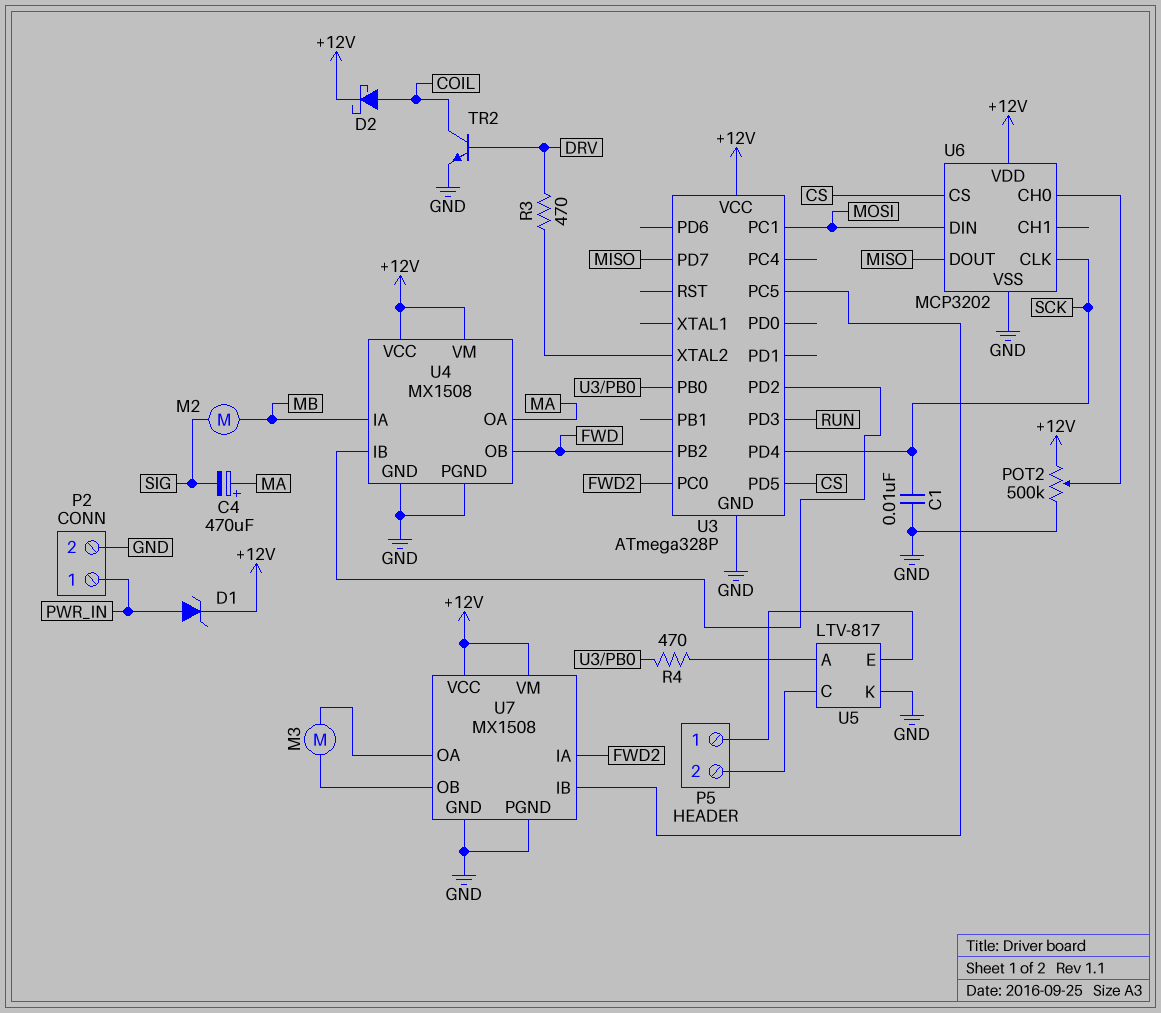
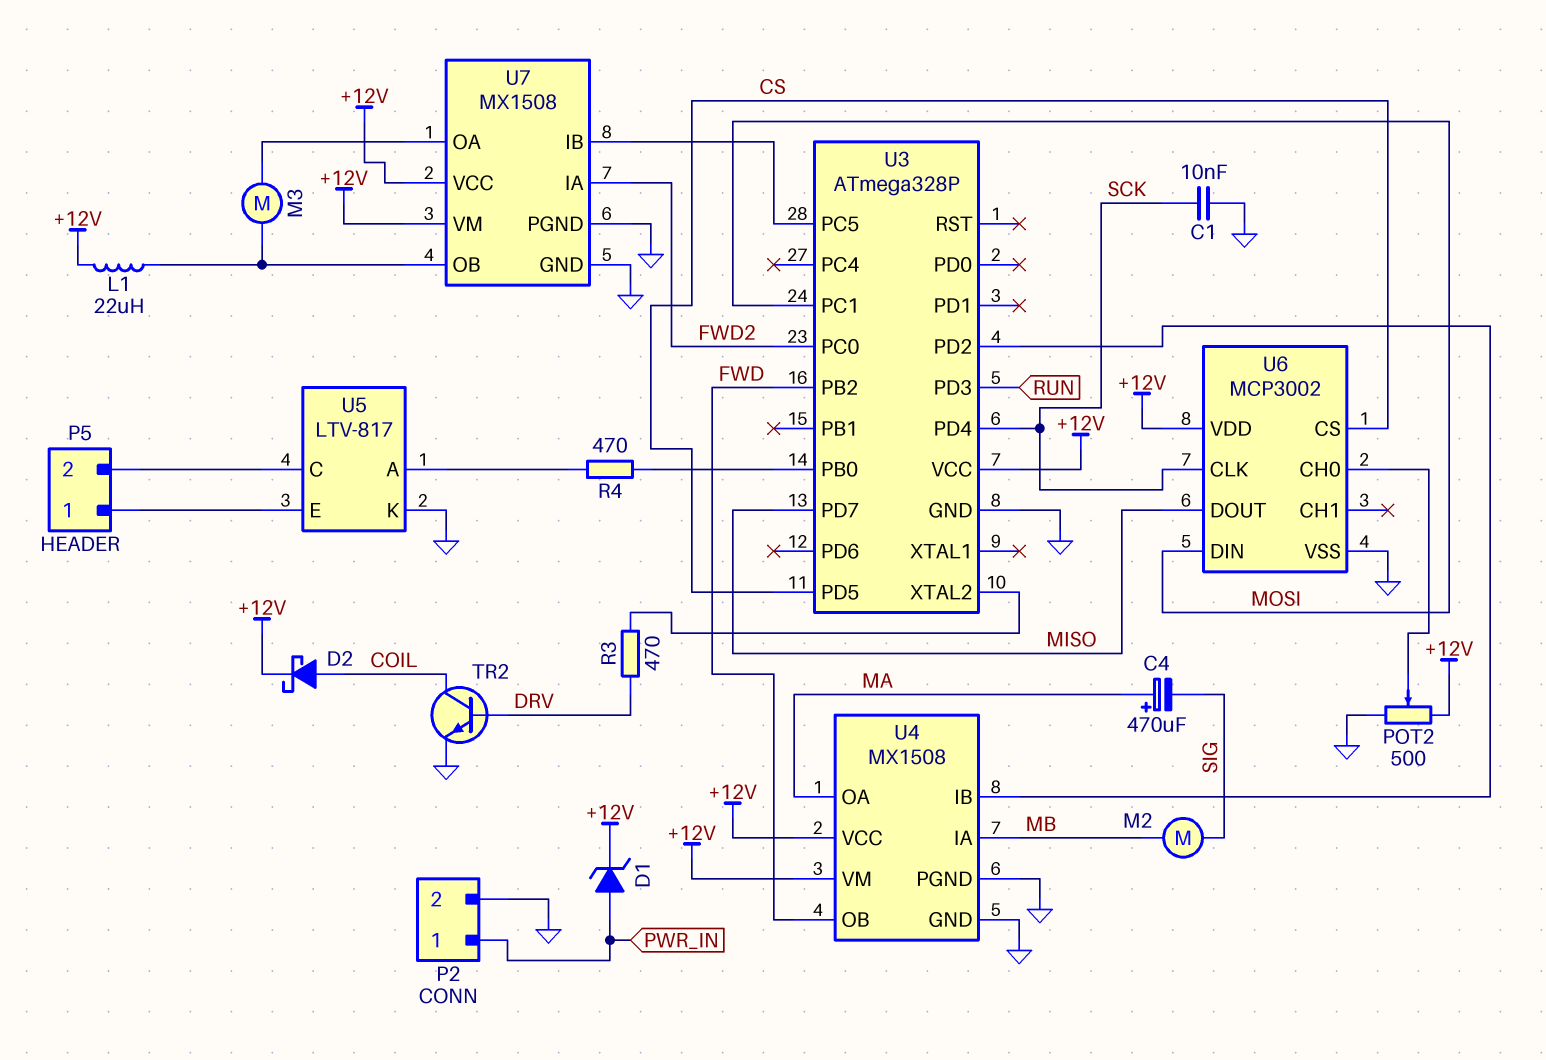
L1: none -> 22uH (+12V, U7/OB)
POT2: 500k (+12V, GND, wiper U6/CH0) -> 500 (+12V, GND, wiper U6/CH0)
U6: MCP3202 -> MCP3002

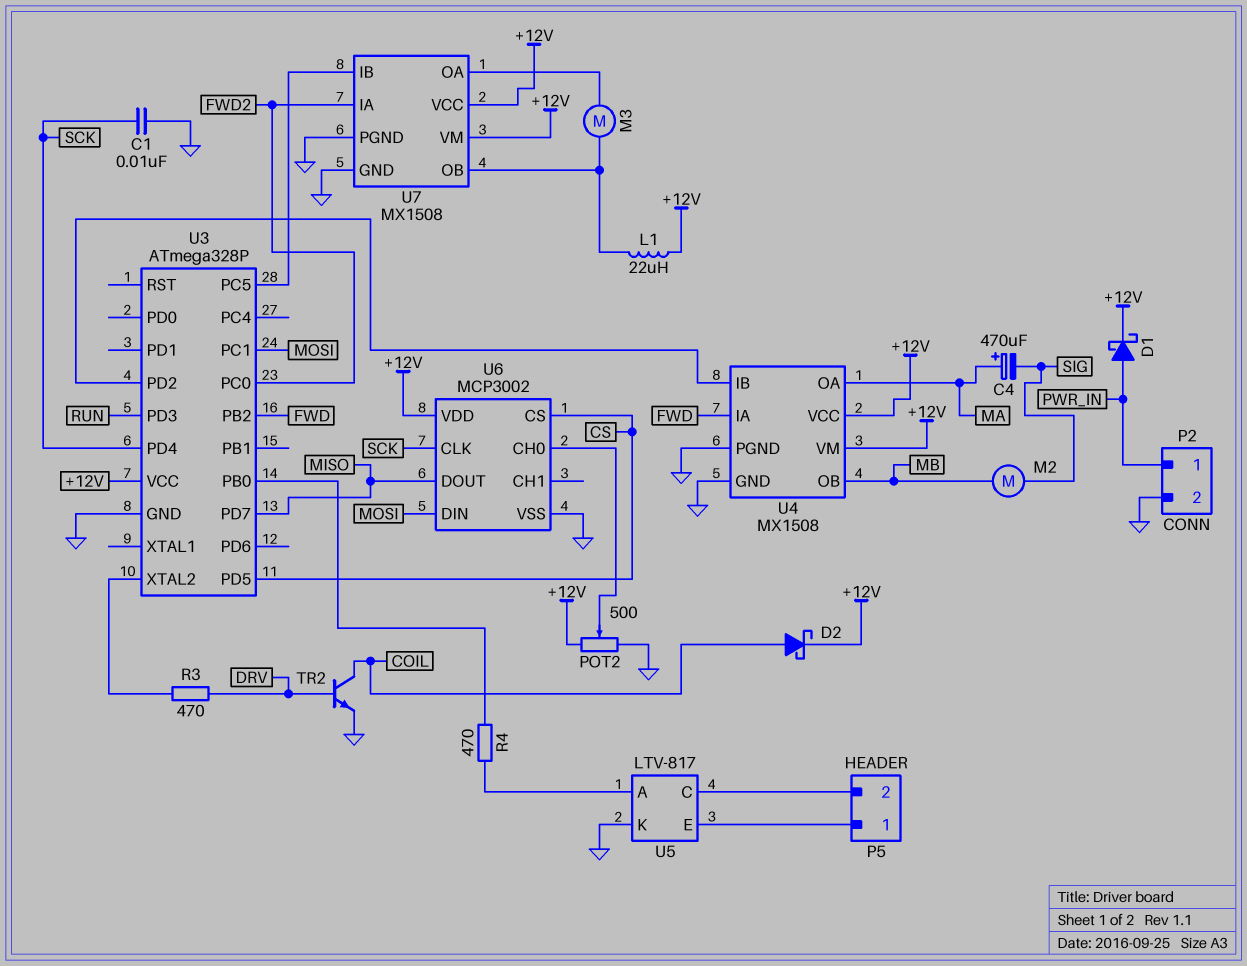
D1: zener (A PWR_IN, K +12V) -> schottky (A PWR_IN, K +12V)
U4 pin IA: MB -> FWD
U4 pin OB: FWD -> MB

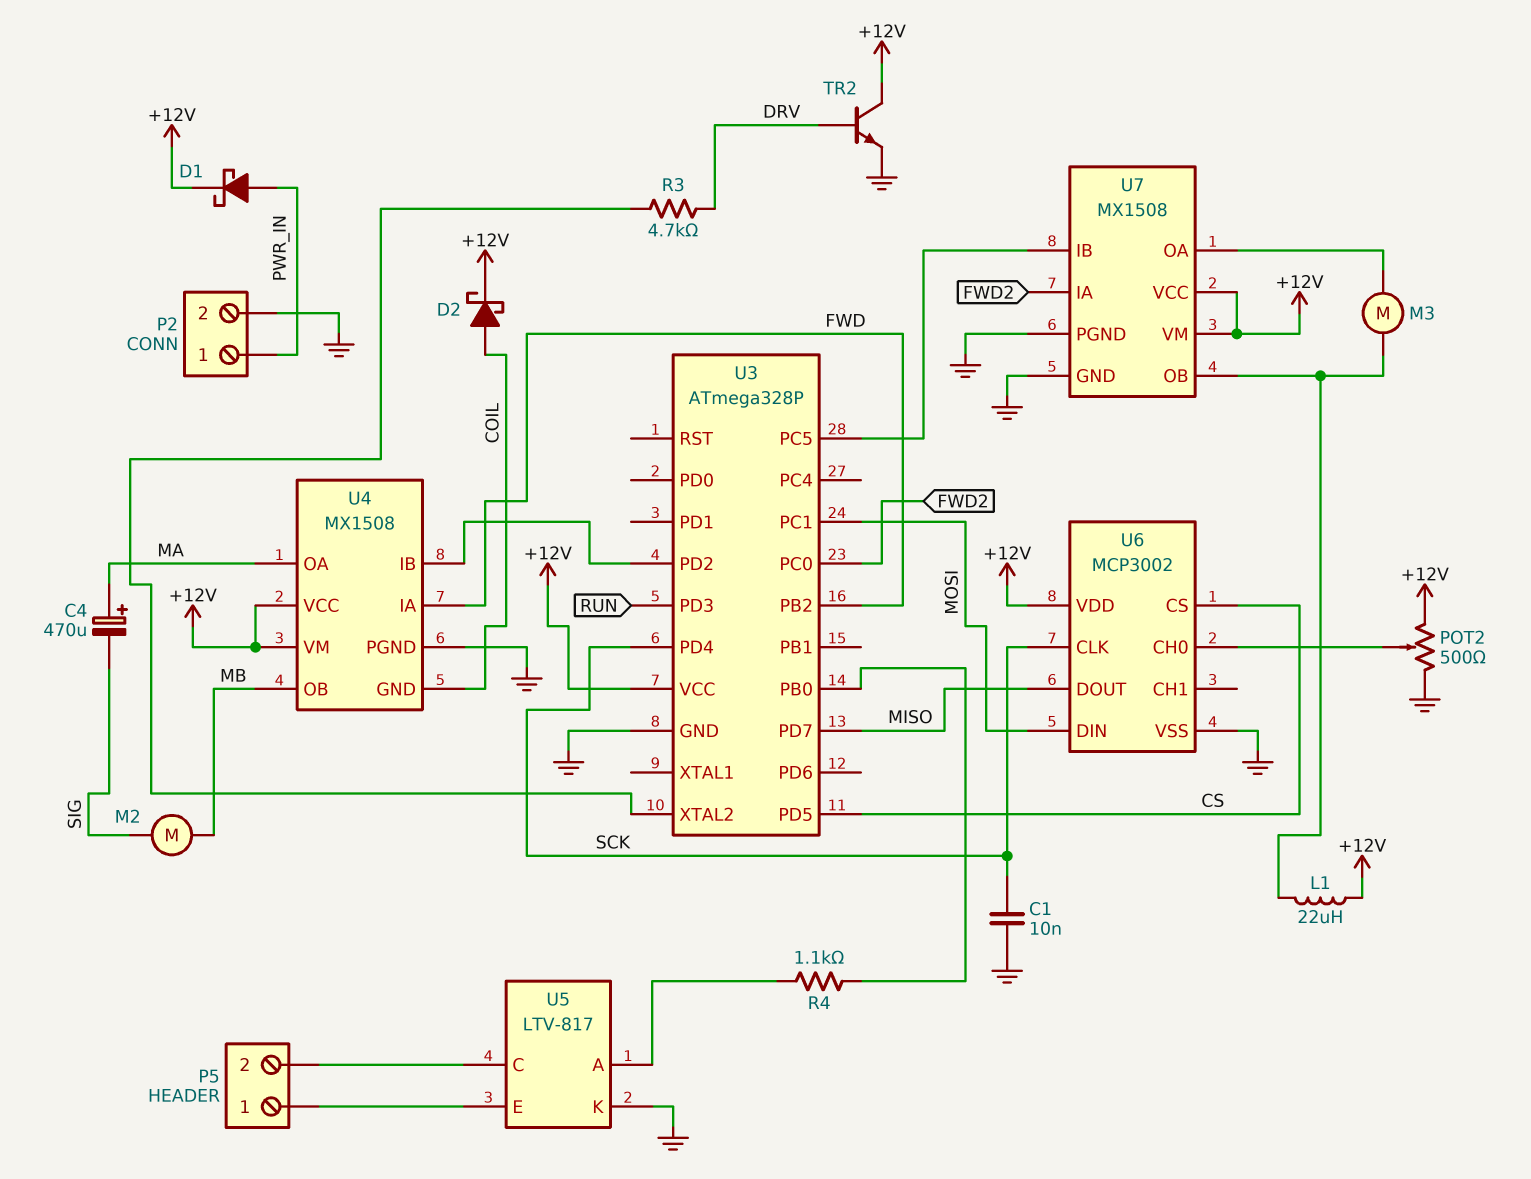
R3: 470 (DRV, U3/XTAL2) -> 4.7k (DRV, U3/XTAL2)
R4: 470 (U3/PB0, U5/A) -> 1.1k (U3/PB0, U5/A)
TR2: NPN (B DRV, C COIL, E GND) -> NPN (B DRV, C +12V, E GND)
U4 pin GND: GND -> COIL

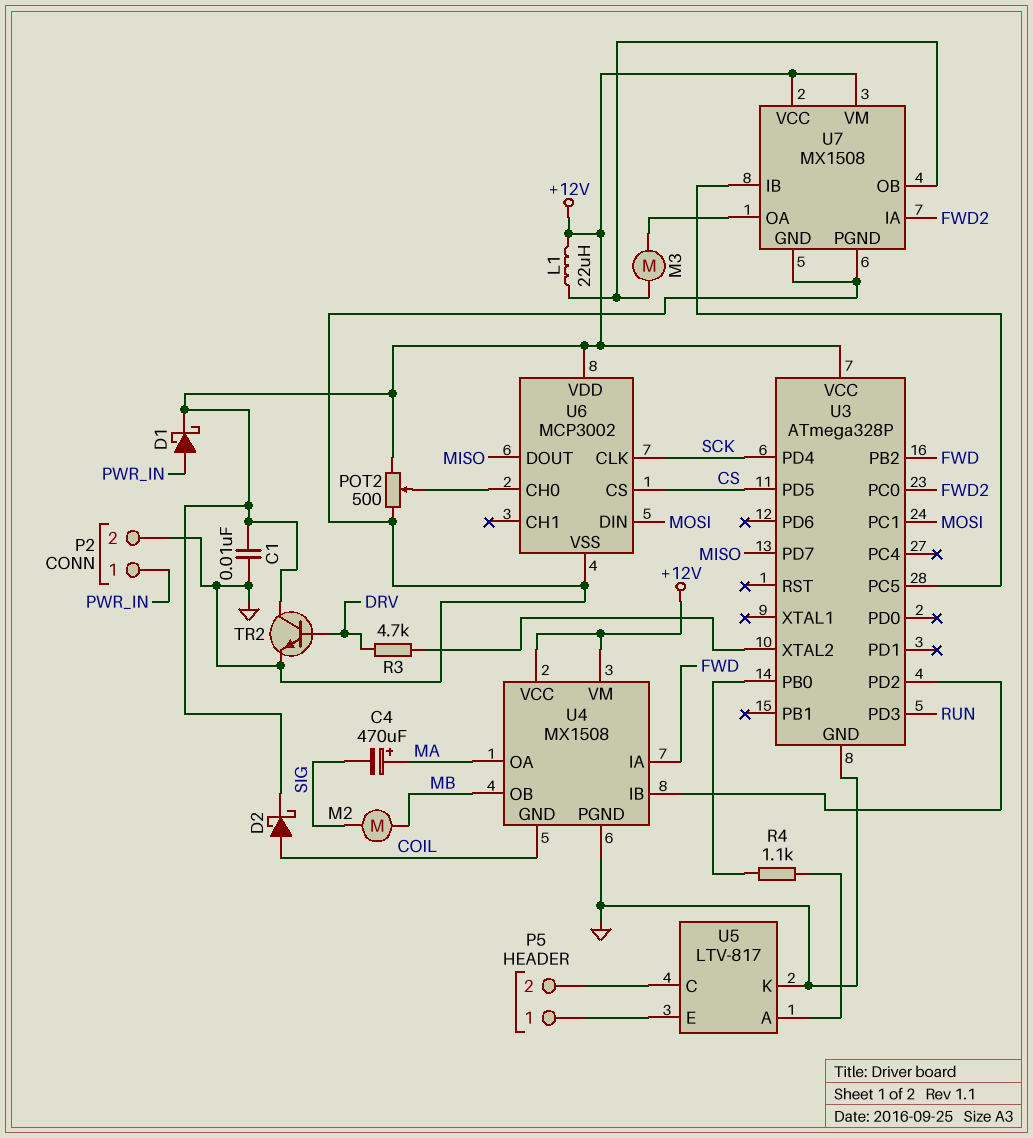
C1: 10nF (GND, SCK) -> 10nF (+12V, GND)

